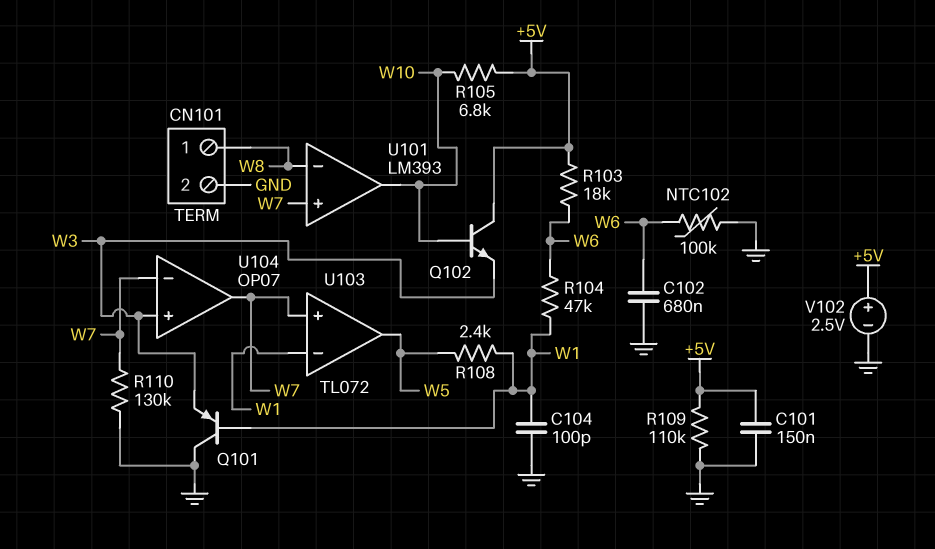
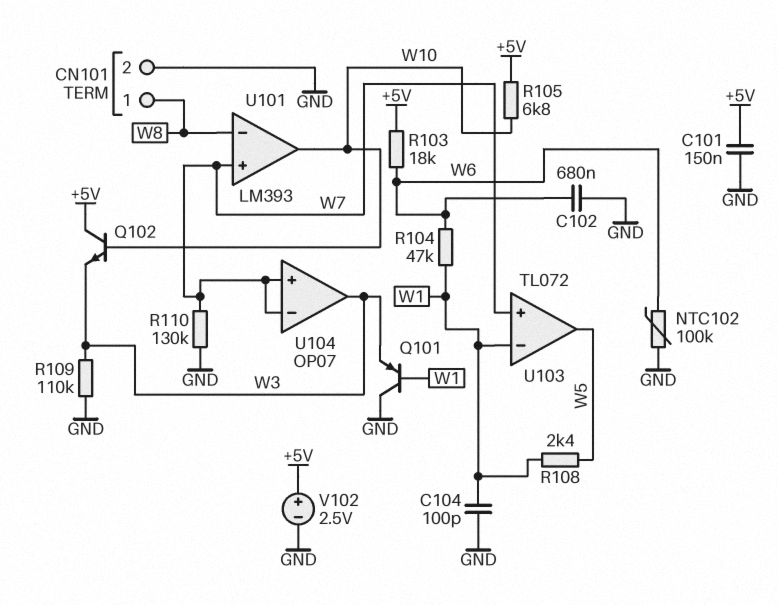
R109: 110k (+5V, GND) -> 110k (GND, W3)
U104 pin in+: W3 -> W7
U104 pin out: W7 -> W3

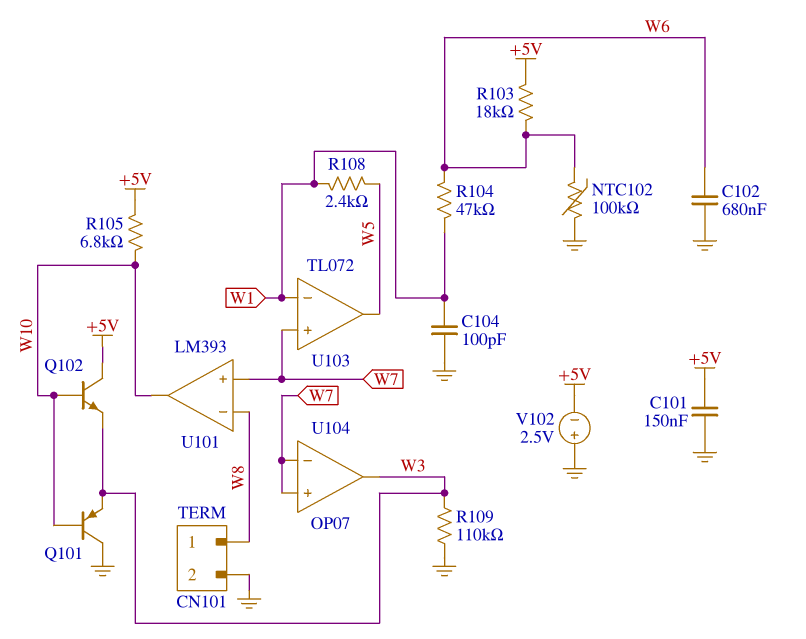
Q101: PNP (B W1, C GND, E W3) -> PNP (B W10, C GND, E W3)
R110: 130k (GND, W7) -> none
V102: 2.5V (plus +5V, minus GND) -> 2.5V (plus GND, minus +5V)

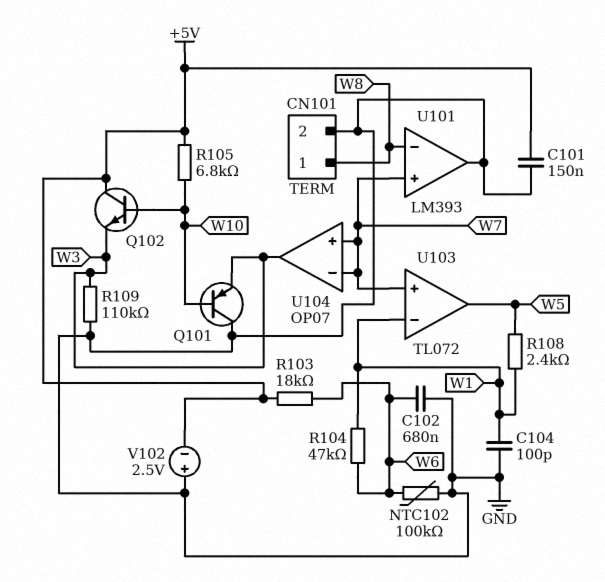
U101 pin out: W10 -> GND

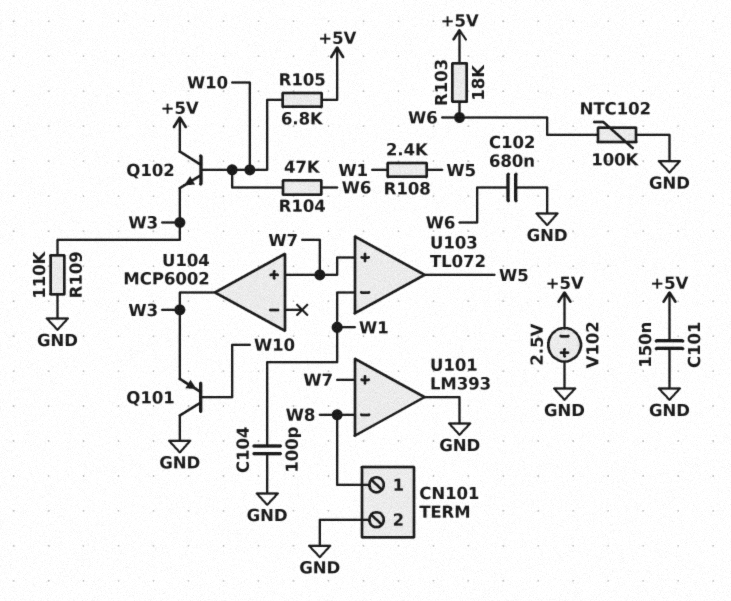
R104: 47k (W1, W6) -> 47k (W6, W10)
U104: OP07 -> MCP6002
U104 pin in-: W7 -> none

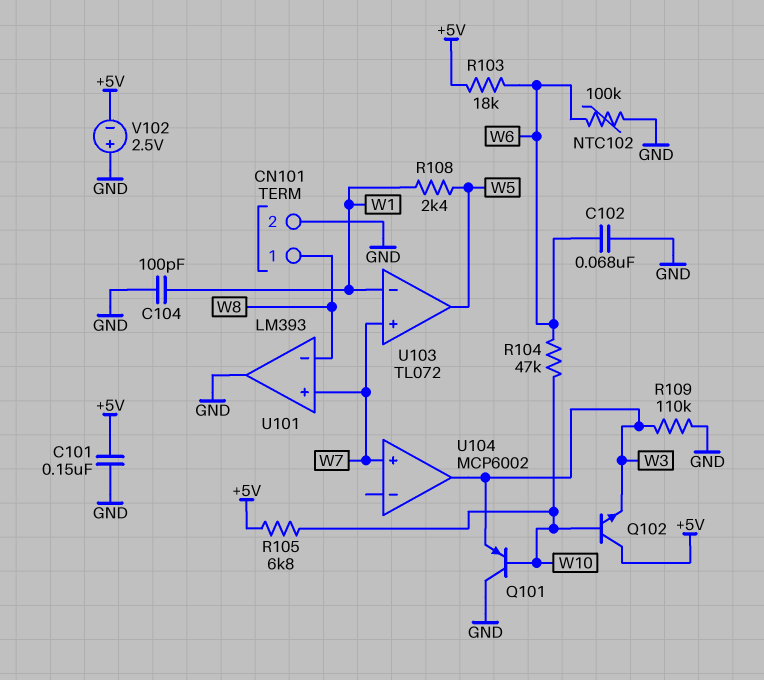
C102: 680nF (GND, W6) -> 68nF (GND, W6)

